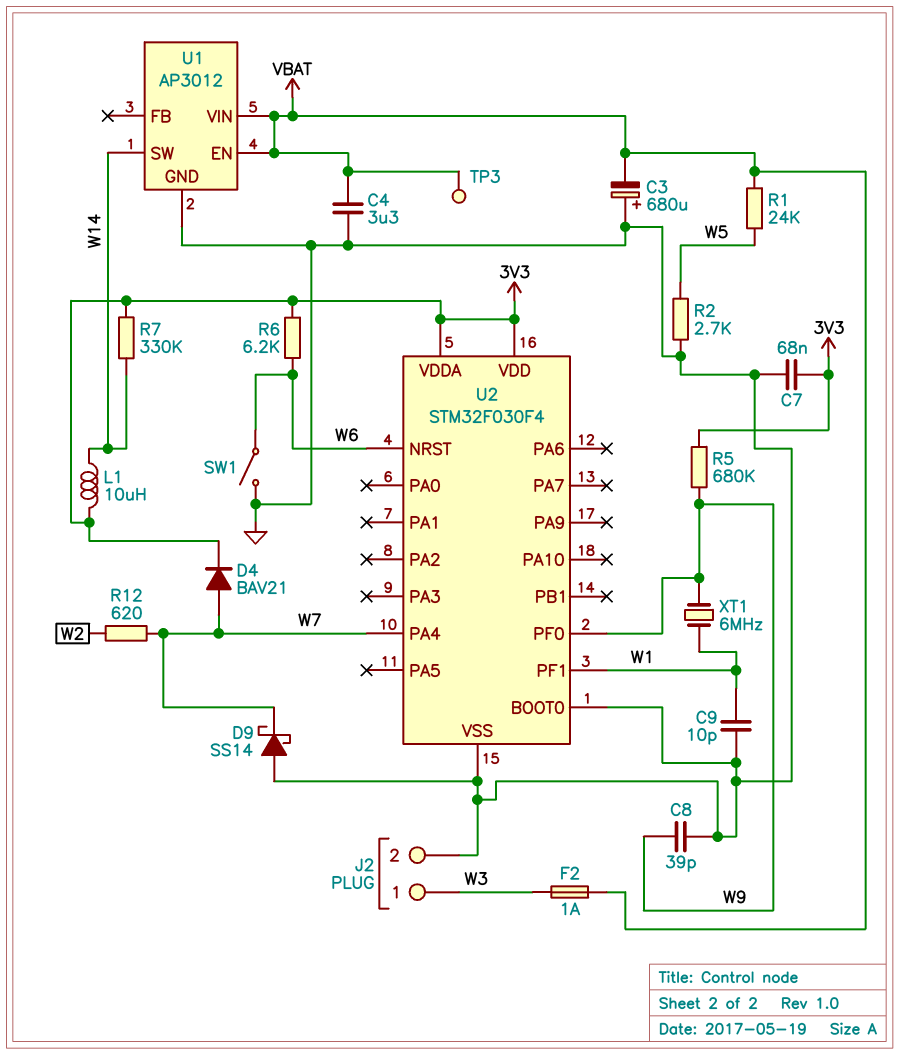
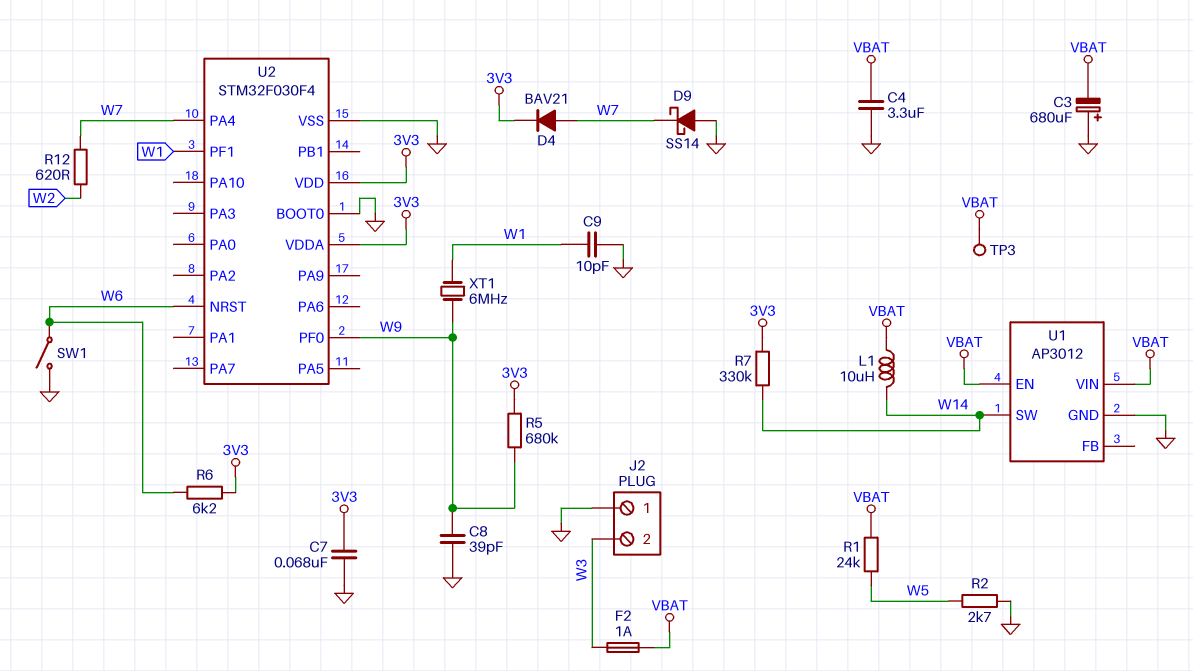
J2 pin 1: W3 -> GND
J2 pin 2: GND -> W3
L1: 10uH (3V3, W14) -> 10uH (VBAT, W14)

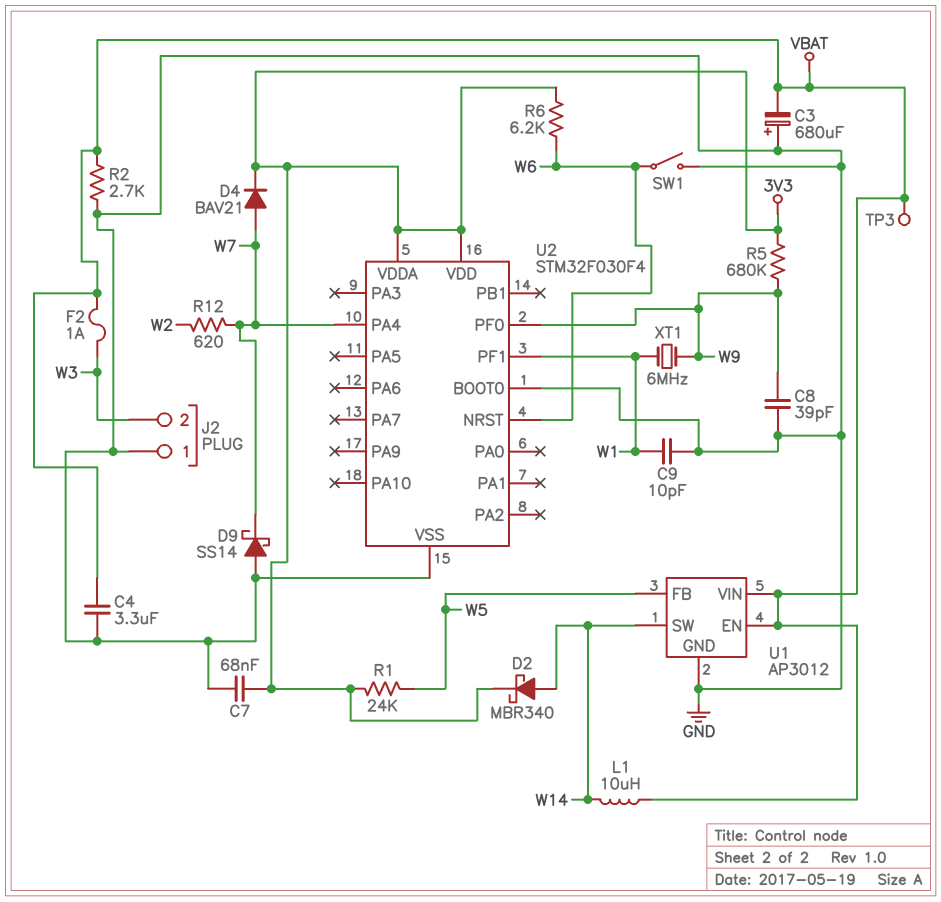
D2: none -> schottky MBR340 (A W14, K 3V3)
R1: 24k (VBAT, W5) -> 24k (3V3, W5)
R2: 2.7k (GND, W5) -> 2.7k (GND, VBAT)
R7: 330k (3V3, W14) -> none
U1 pin FB: none -> W5

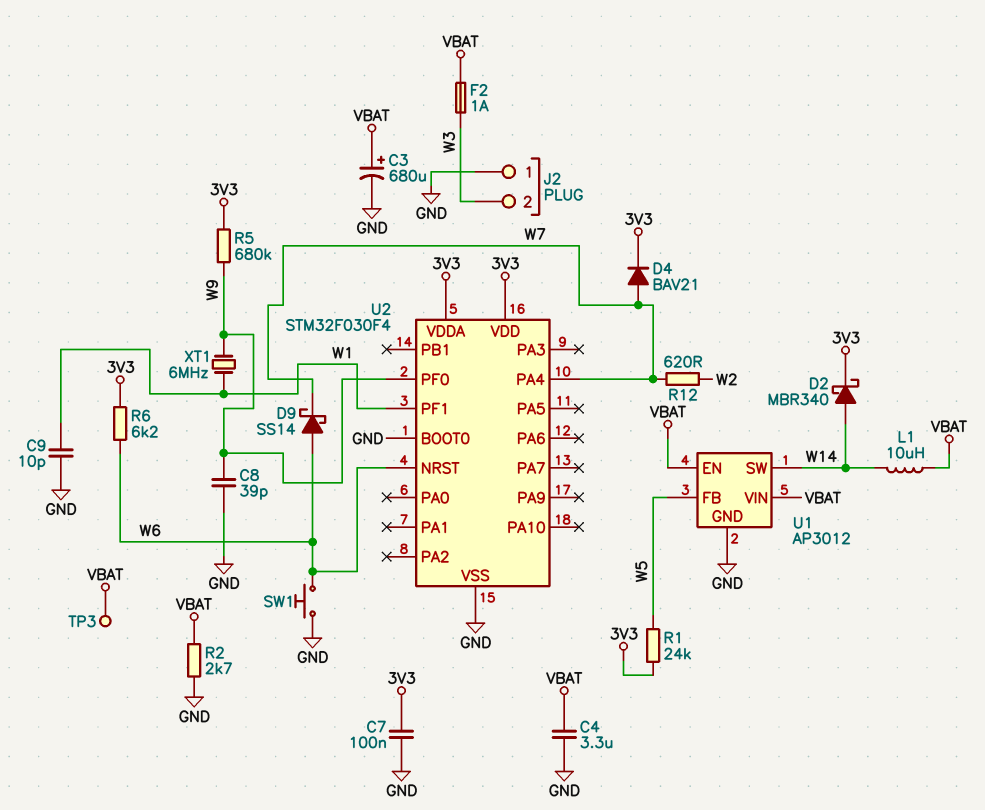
C3: 680uF (plus GND, minus VBAT) -> 680uF (plus VBAT, minus GND)
C7: 68nF (3V3, GND) -> 100nF (3V3, GND)
D9: schottky SS14 (A GND, K W7) -> schottky SS14 (A W6, K W7)
SW1: switch (GND, W6) -> button (GND, W6)

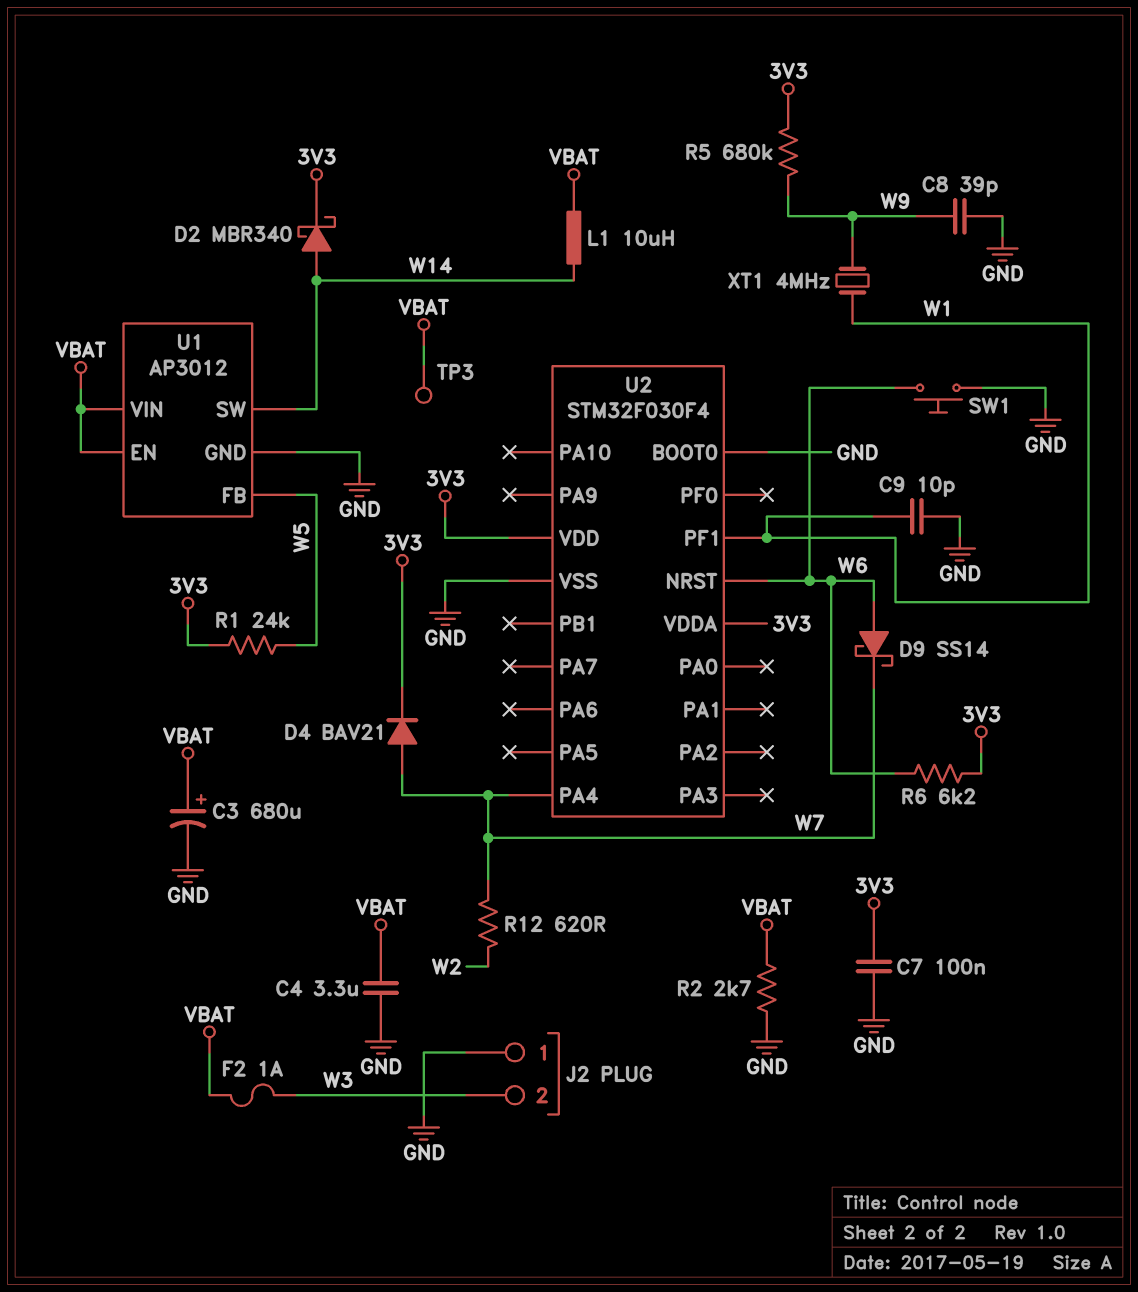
U2 pin PF0: W9 -> none
XT1: 6MHz (W1, W9) -> 4MHz (W1, W9)

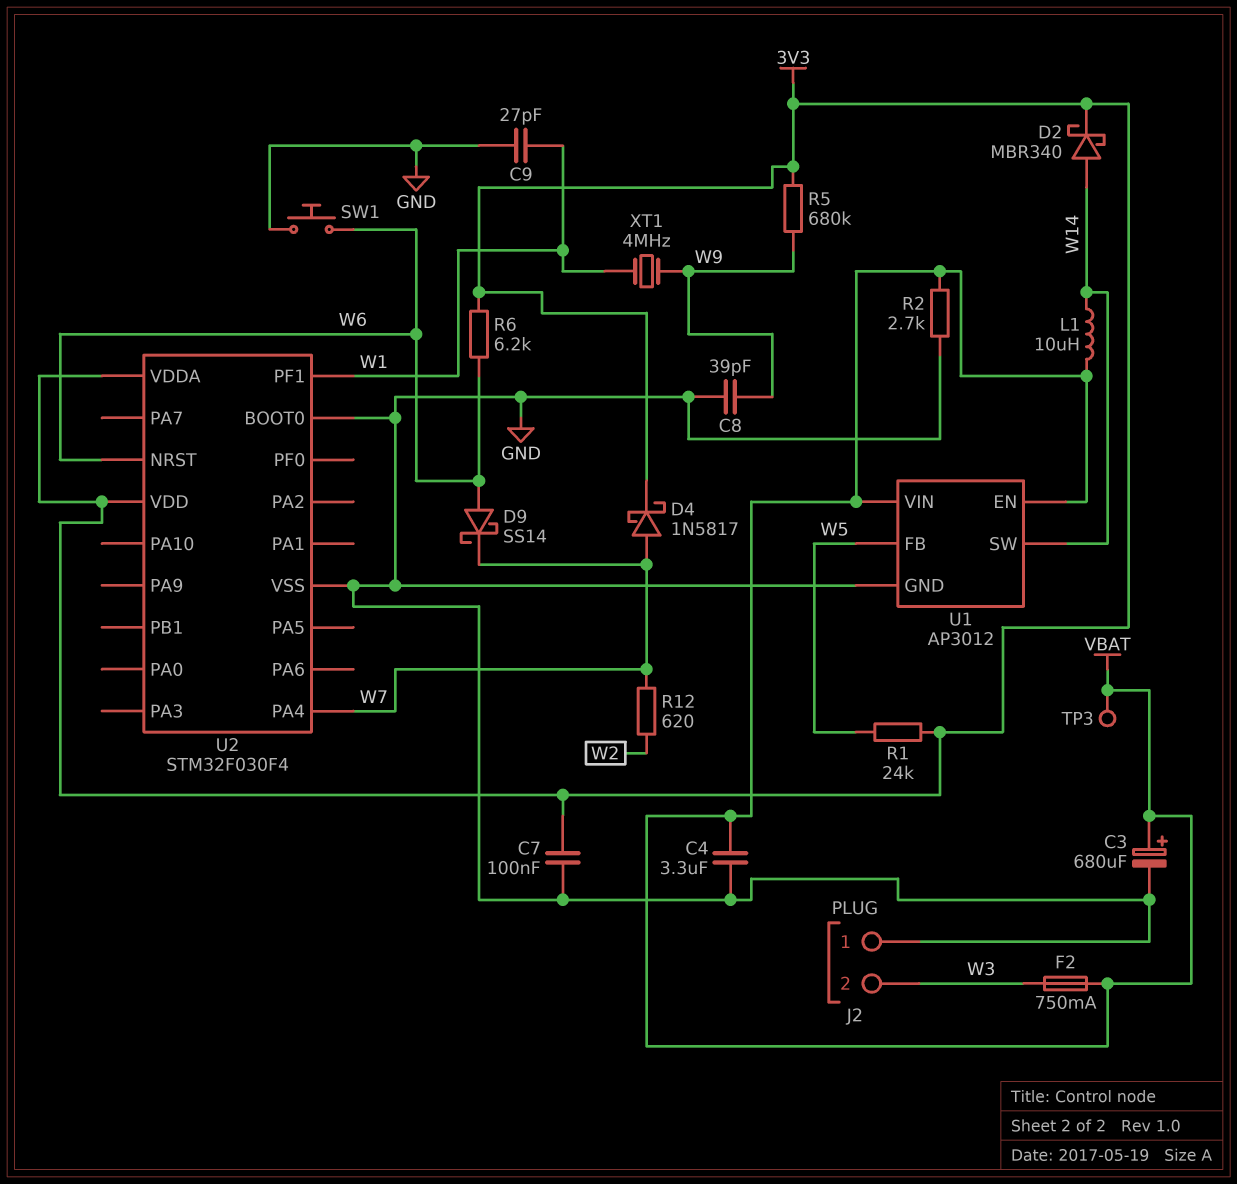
C9: 10pF (GND, W1) -> 27pF (GND, W1)
D4: diode BAV21 (A W7, K 3V3) -> schottky 1N5817 (A W7, K 3V3)
F2: 1A (VBAT, W3) -> 750mA (VBAT, W3)

